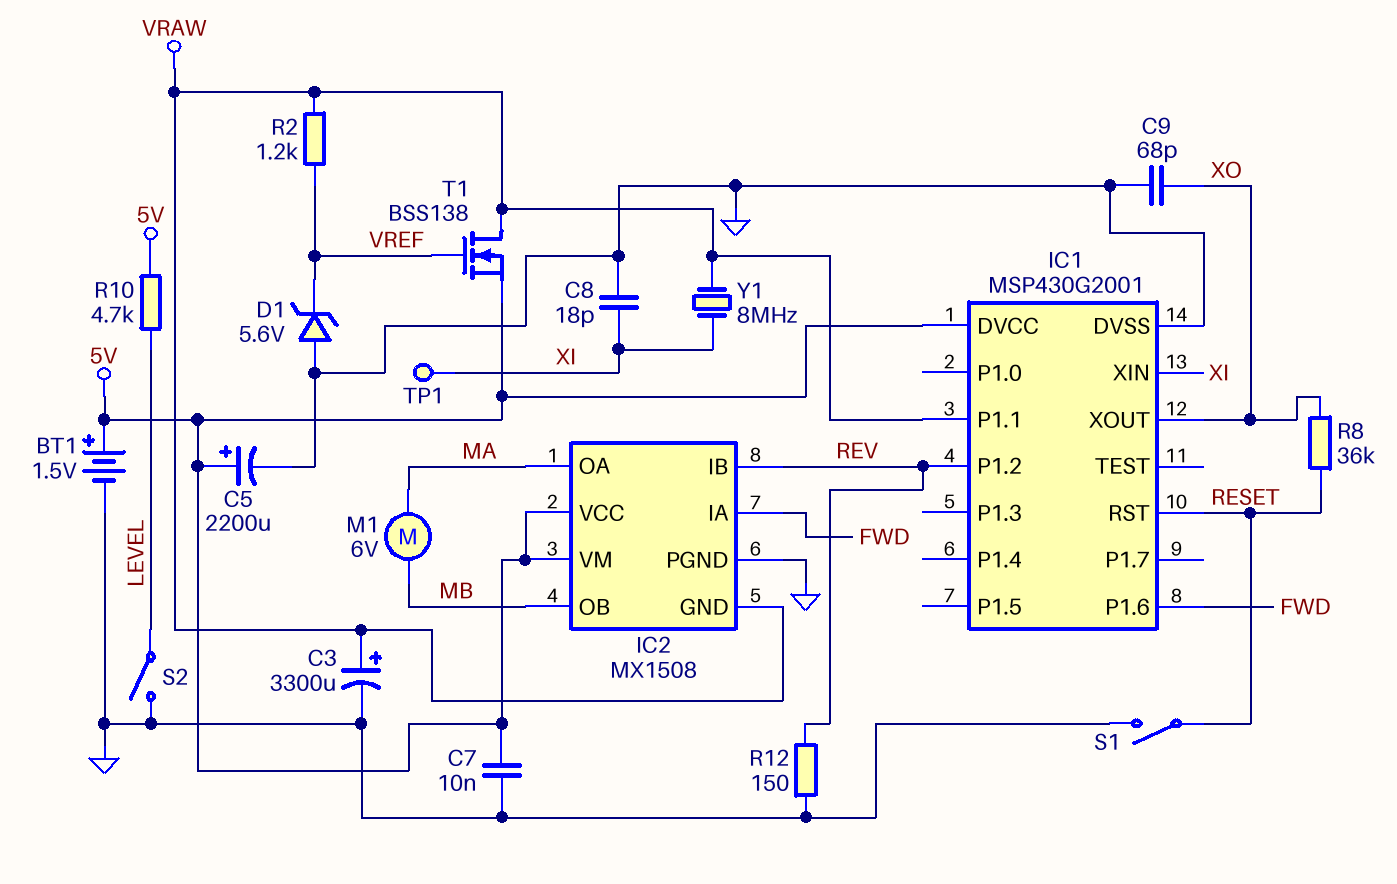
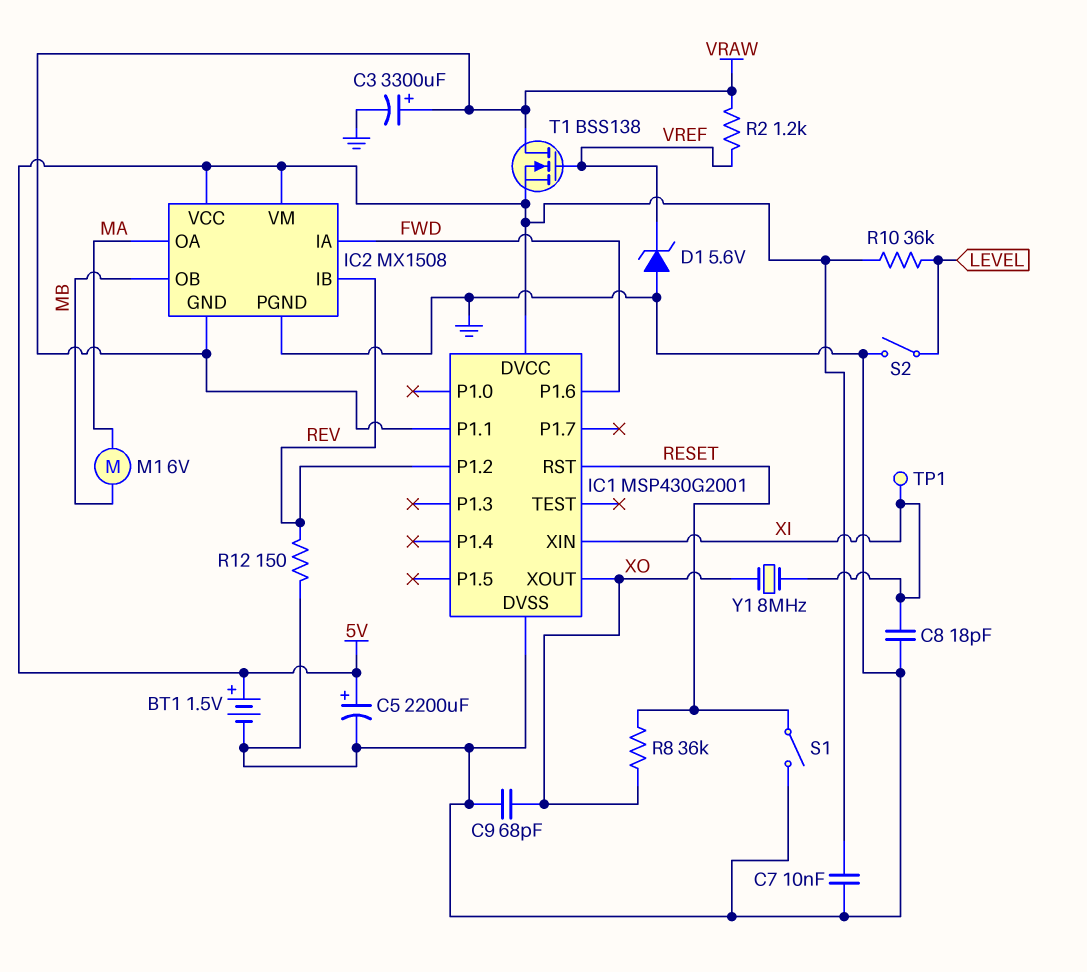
R10: 4.7k (5V, LEVEL) -> 36k (5V, LEVEL)
Y1: 8MHz (VRAW, XI) -> 8MHz (XI, XO)

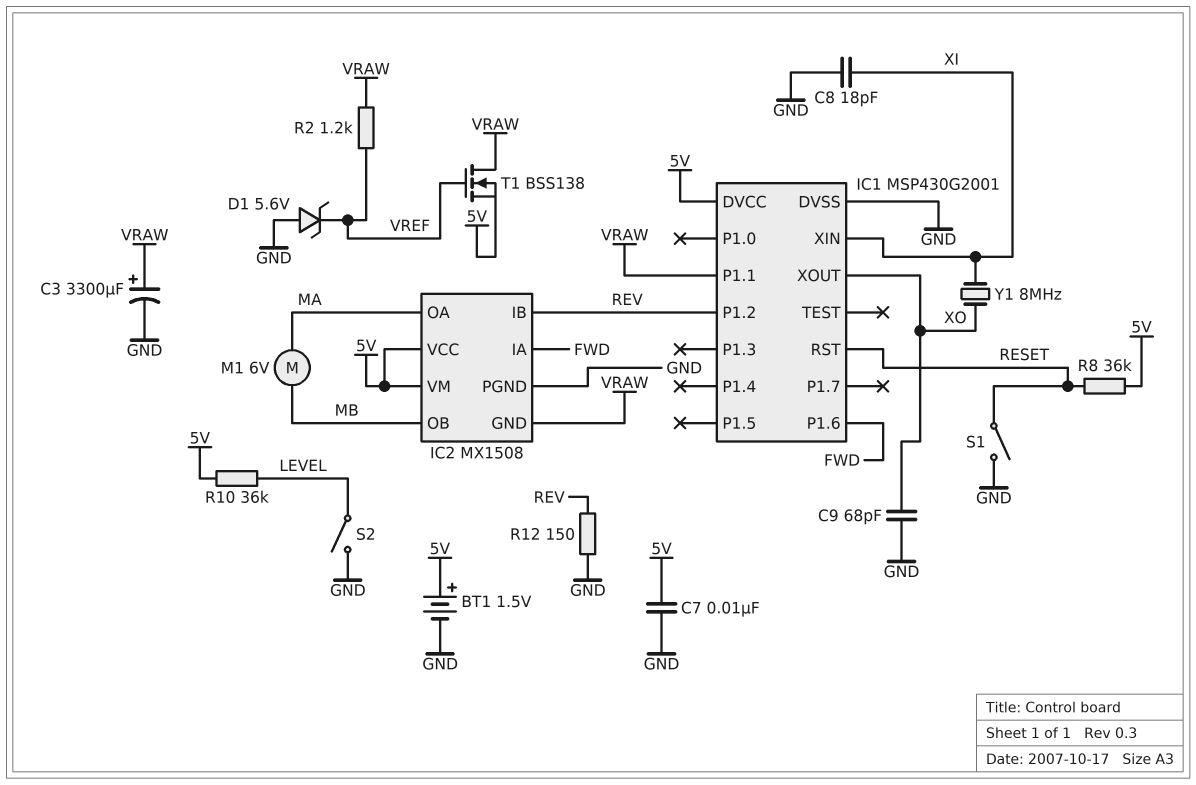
C5: 2200uF (plus 5V, minus GND) -> none
R8: 36k (RESET, XO) -> 36k (5V, RESET)
TP1: test point (XI) -> none

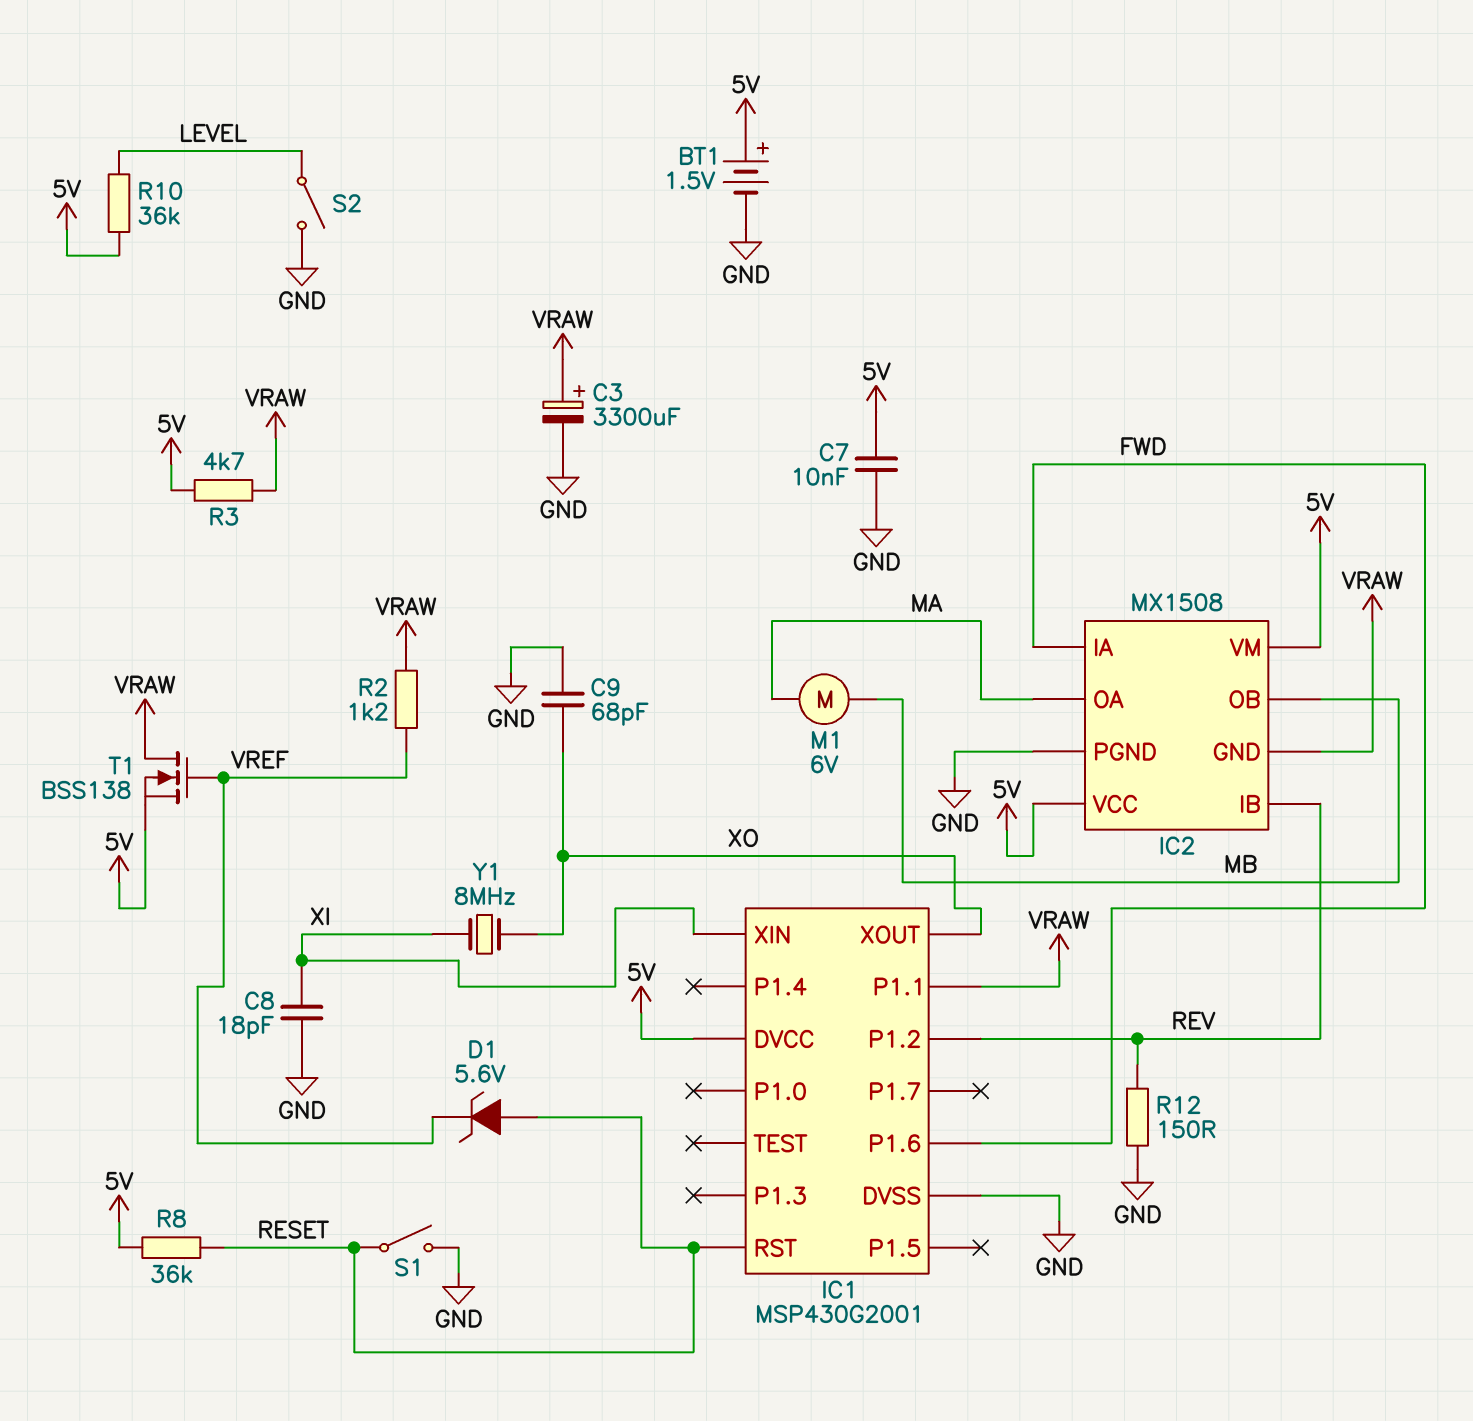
D1: zener 5.6V (A GND, K VREF) -> zener 5.6V (A RESET, K VREF)
R3: none -> 4.7k (5V, VRAW)

